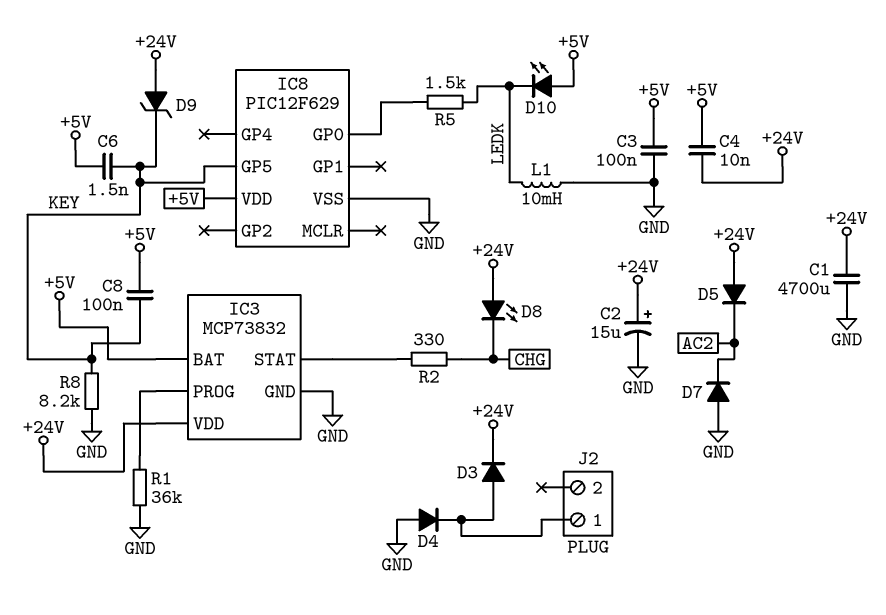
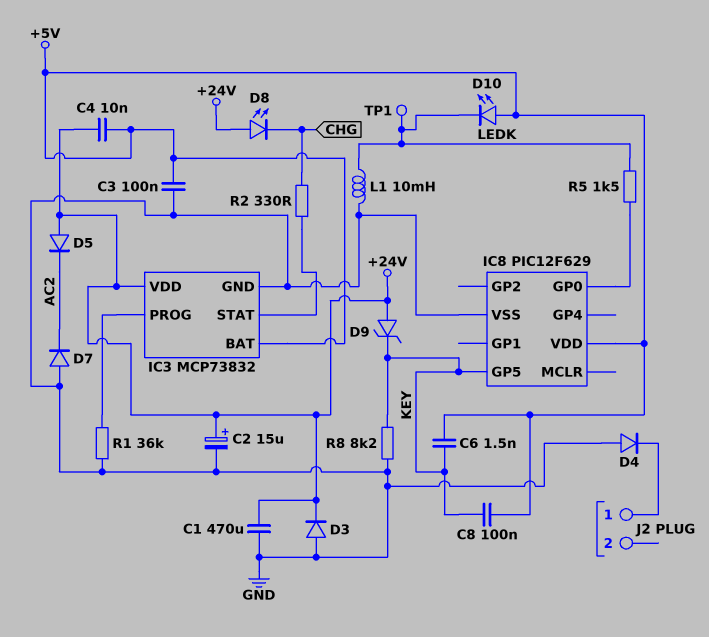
C1: 4700uF (+24V, GND) -> 470uF (+24V, GND)
D3: diode (A J2/1, K +24V) -> diode (A GND, K +24V)
TP1: none -> test point (LEDK)

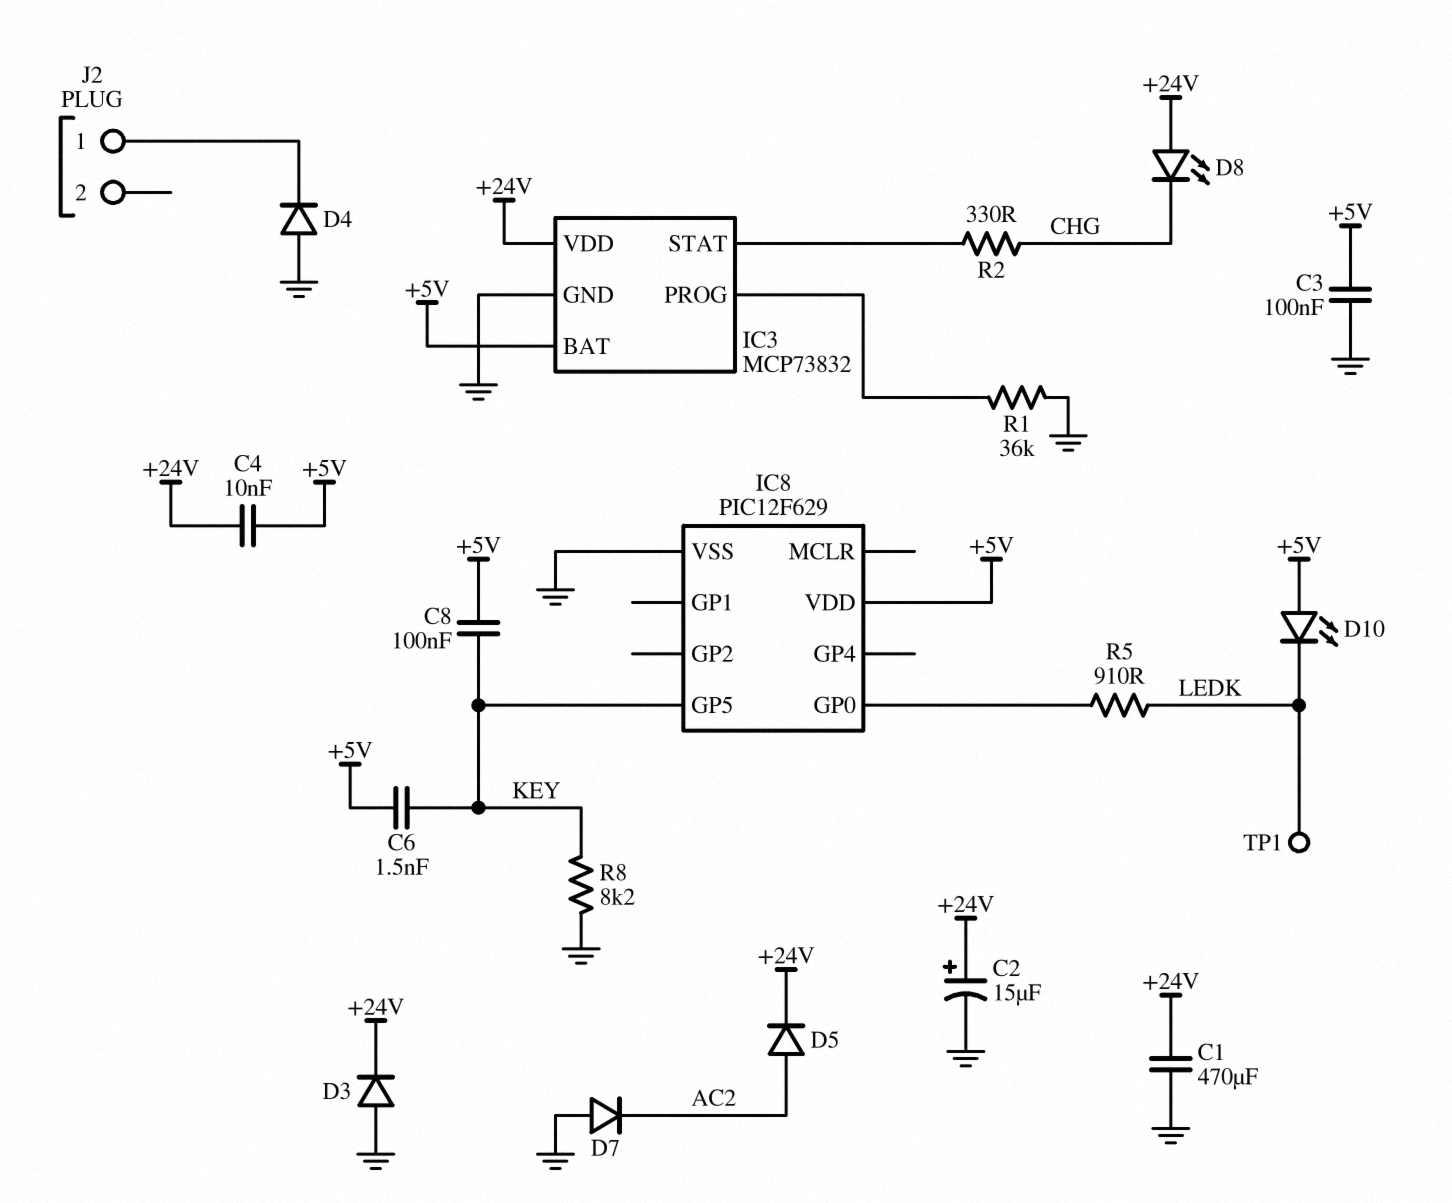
D5: diode (A +24V, K AC2) -> diode (A AC2, K +24V)
D9: zener (A +24V, K KEY) -> none
L1: 10mH (GND, LEDK) -> none
R5: 1.5k (IC8/GP0, LEDK) -> 910 (IC8/GP0, LEDK)

